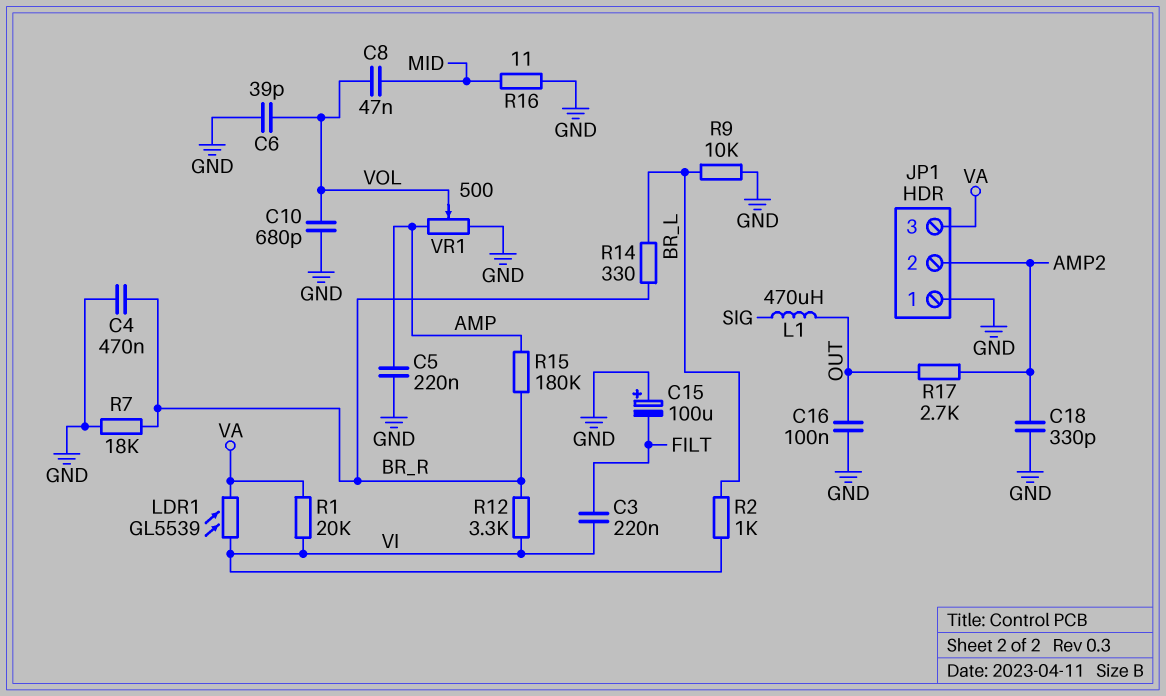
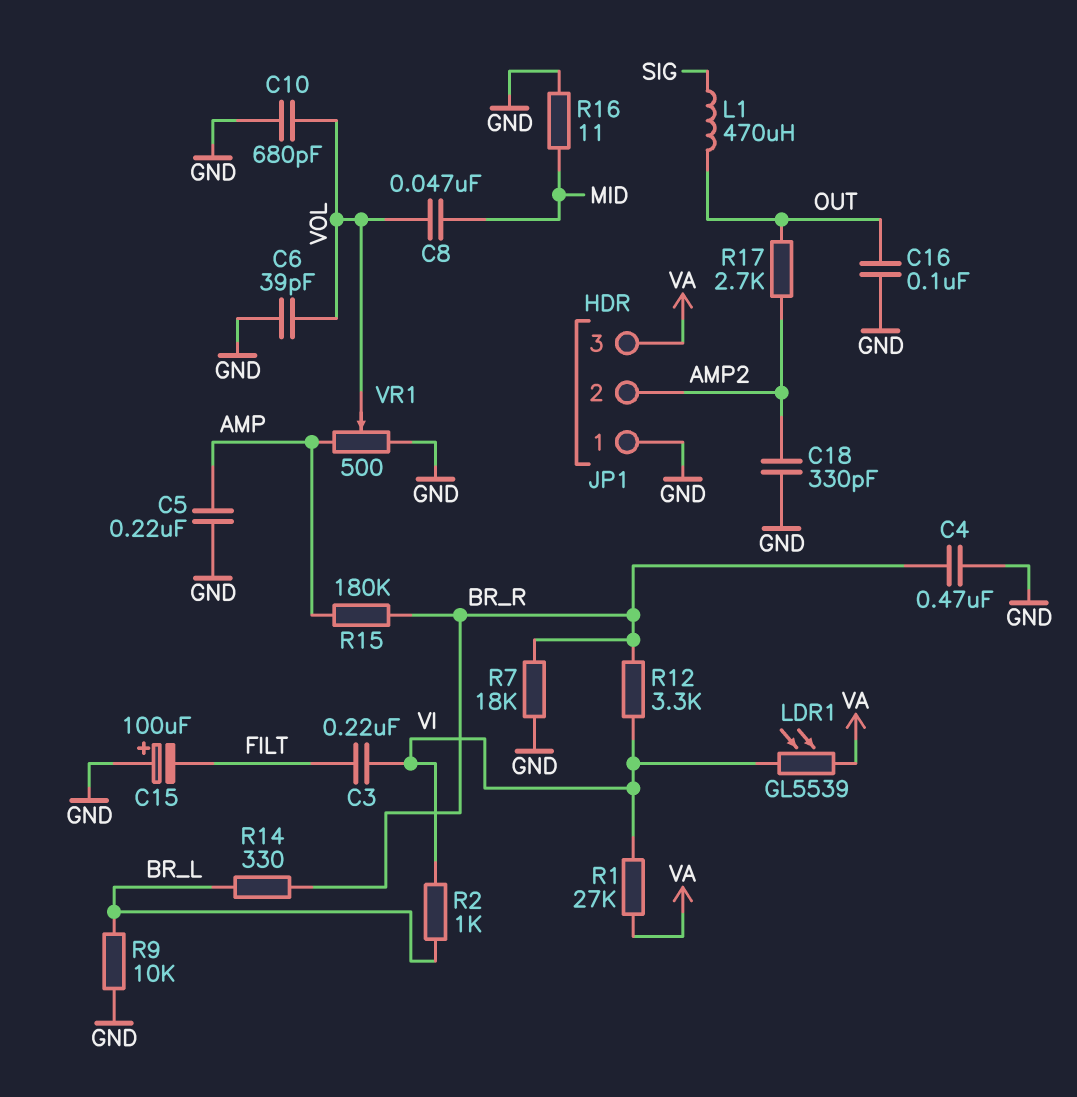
R1: 20k (VA, VI) -> 27k (VA, VI)

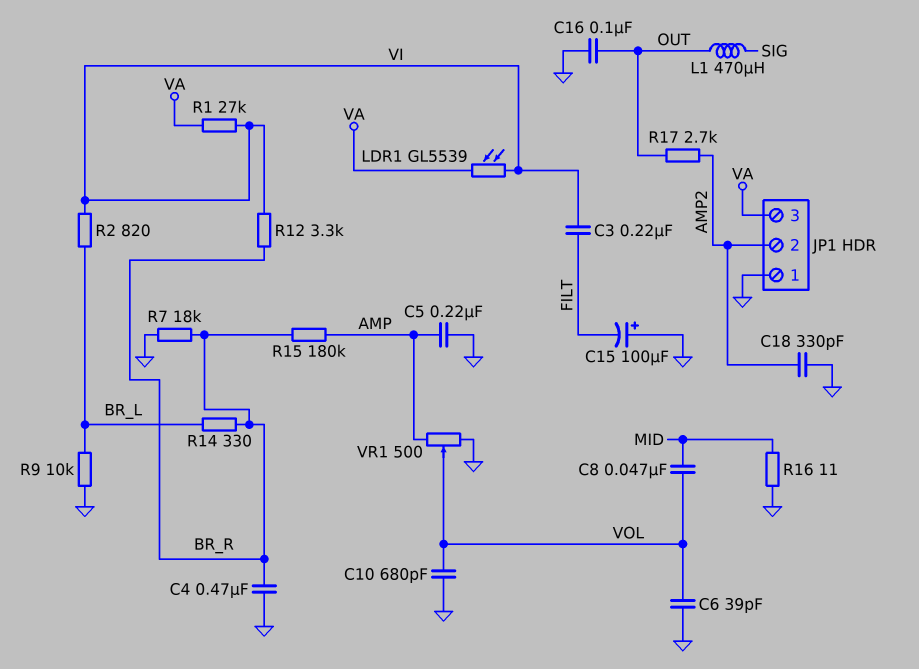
R2: 1k (BR_L, VI) -> 820 (BR_L, VI)

